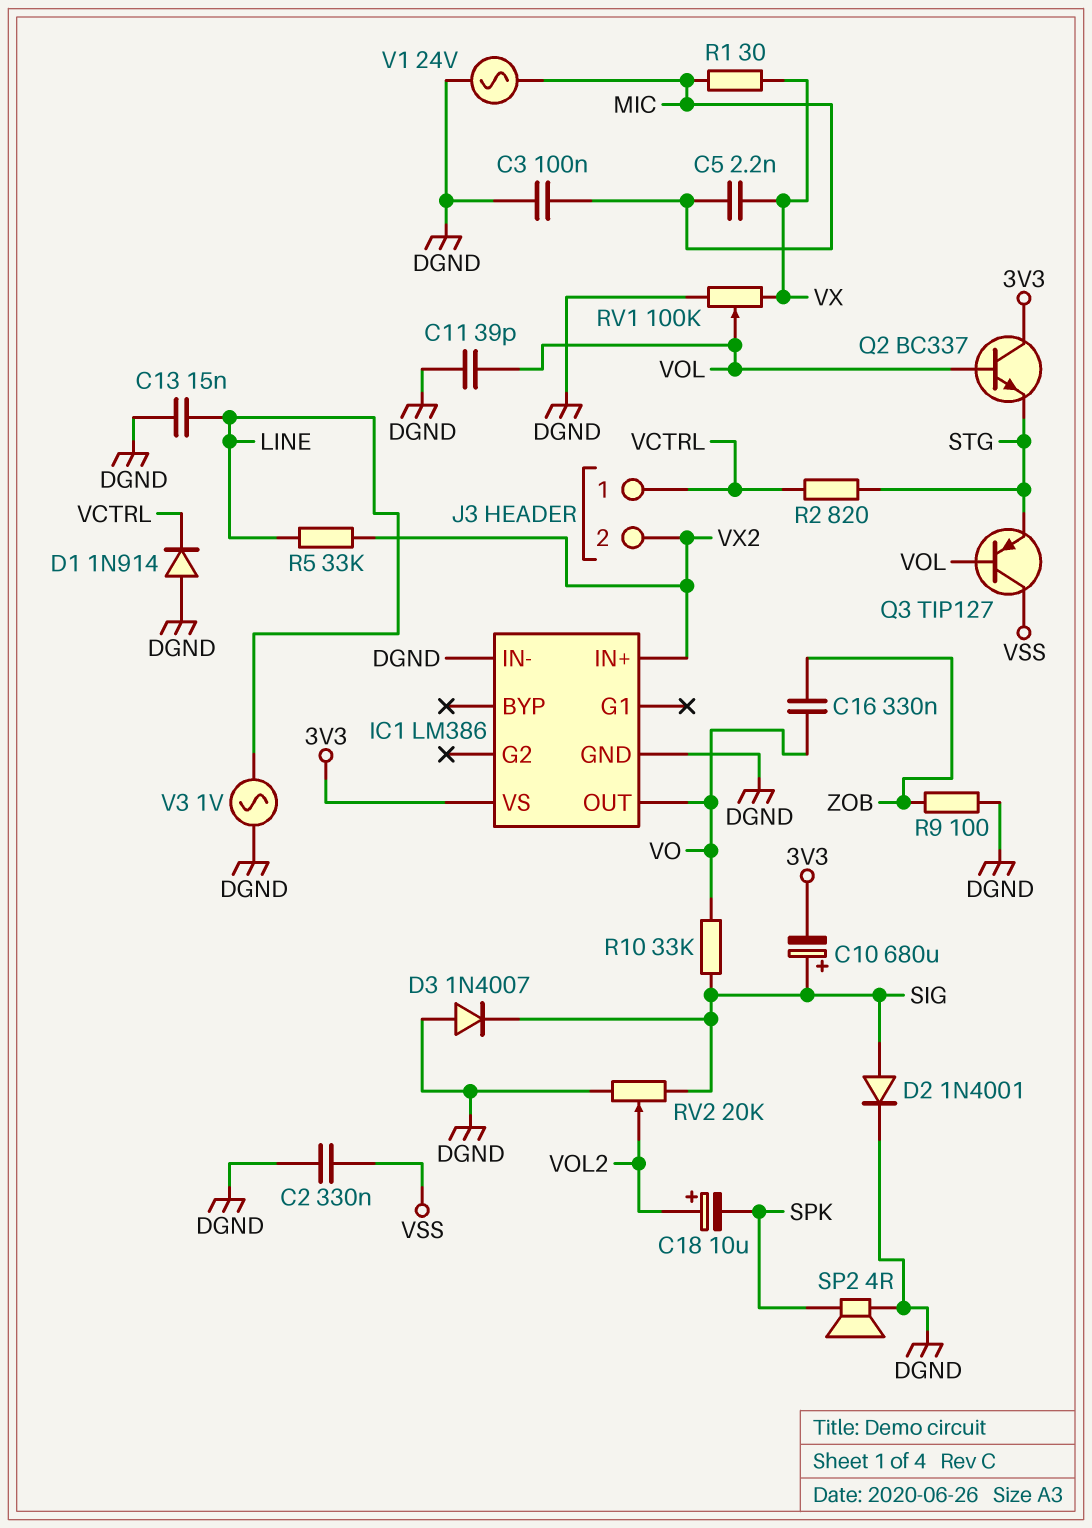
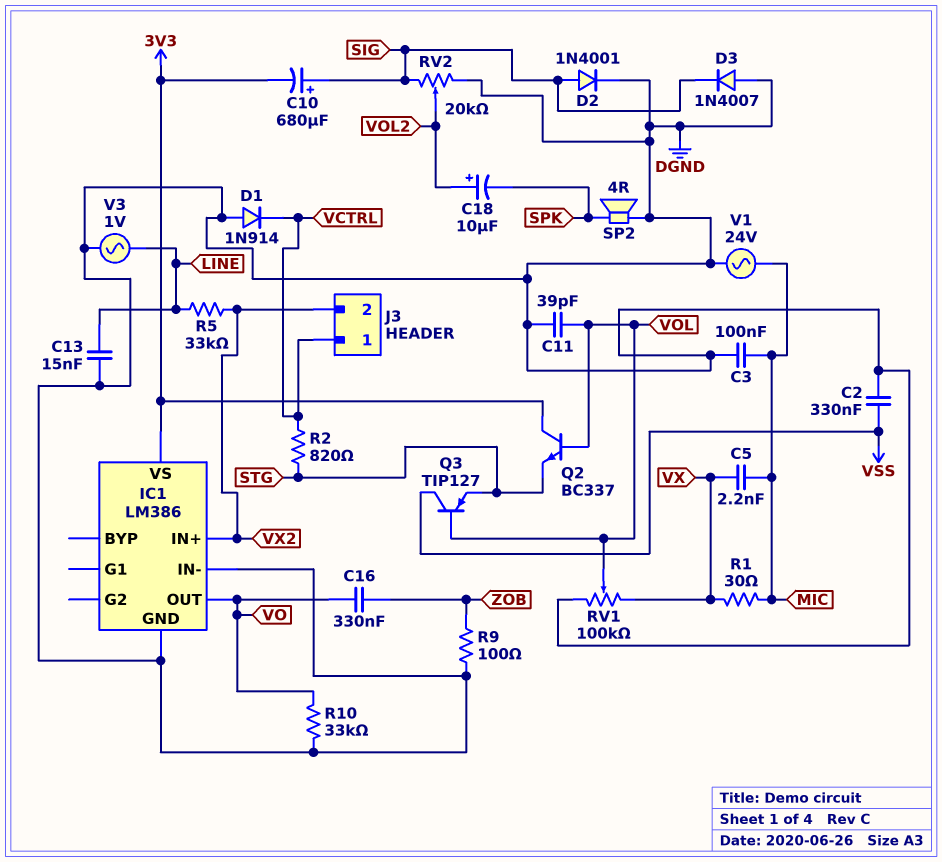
R10: 33k (SIG, VO) -> 33k (DGND, VO)

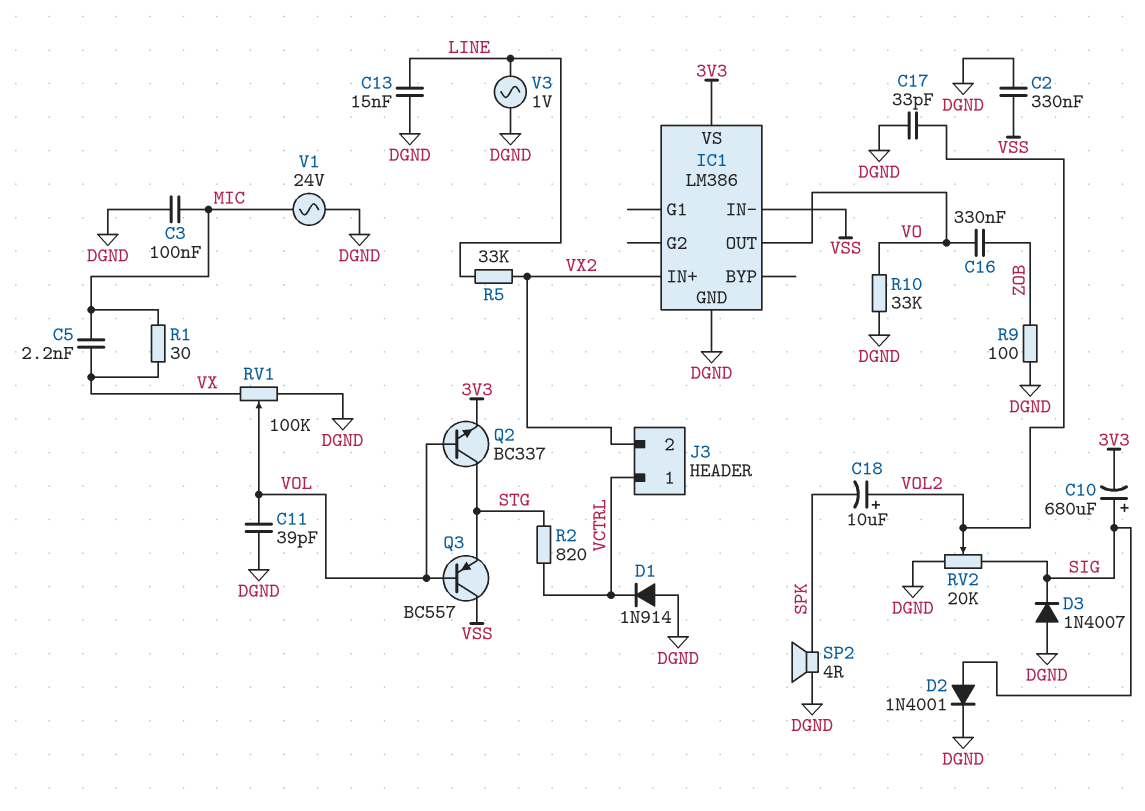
C17: none -> 33pF (DGND, VOL2)
IC1 pin IN-: DGND -> VSS
Q2: NPN BC337 (B VOL, C 3V3, E STG) -> NPN BC337 (B VOL, C STG, E 3V3)
Q3: PNP TIP127 (B VOL, C VSS, E STG) -> PNP BC557 (B VOL, C VSS, E STG)

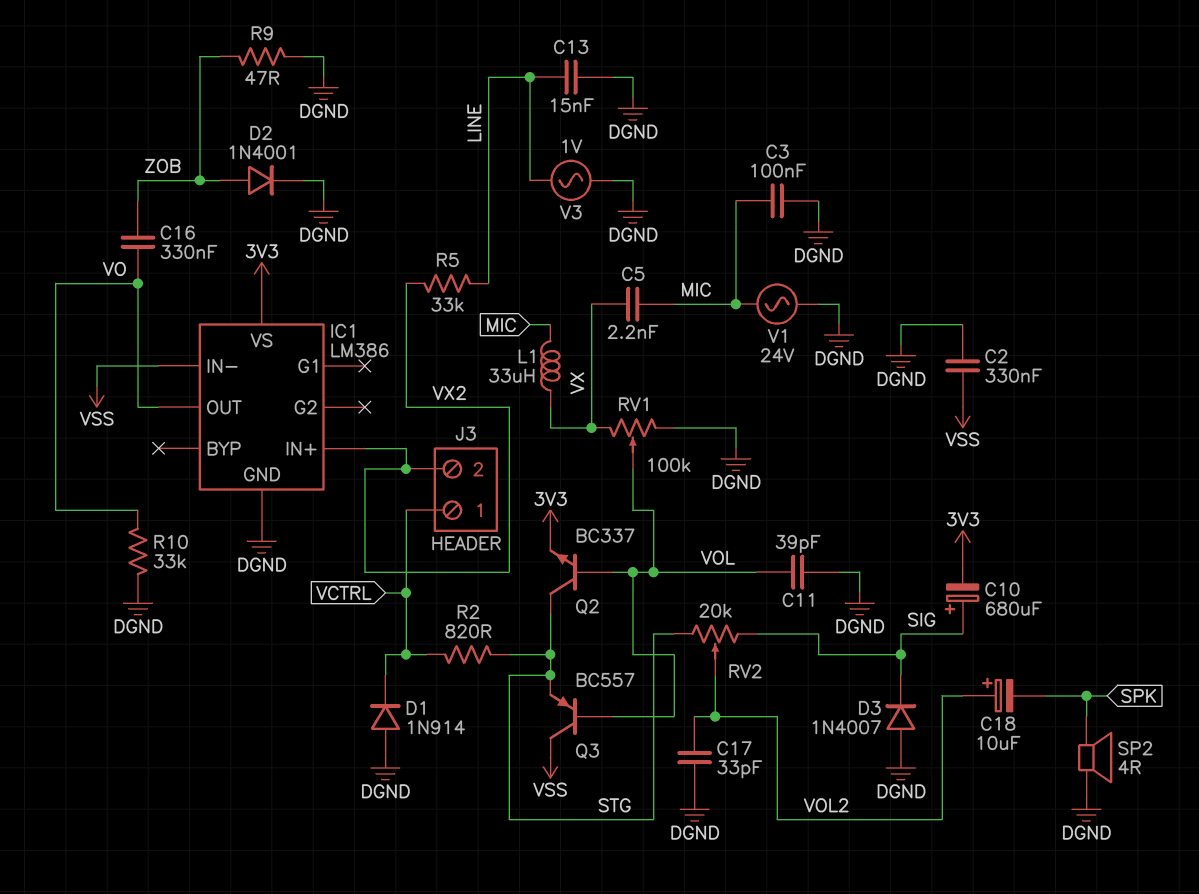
D2: diode 1N4001 (A SIG, K DGND) -> diode 1N4001 (A ZOB, K DGND)
L1: none -> 33uH (MIC, VX)
R1: 30 (MIC, VX) -> none
R9: 100 (DGND, ZOB) -> 47 (DGND, ZOB)
RV2: 20k (DGND, SIG, wiper VOL2) -> 20k (SIG, STG, wiper VOL2)

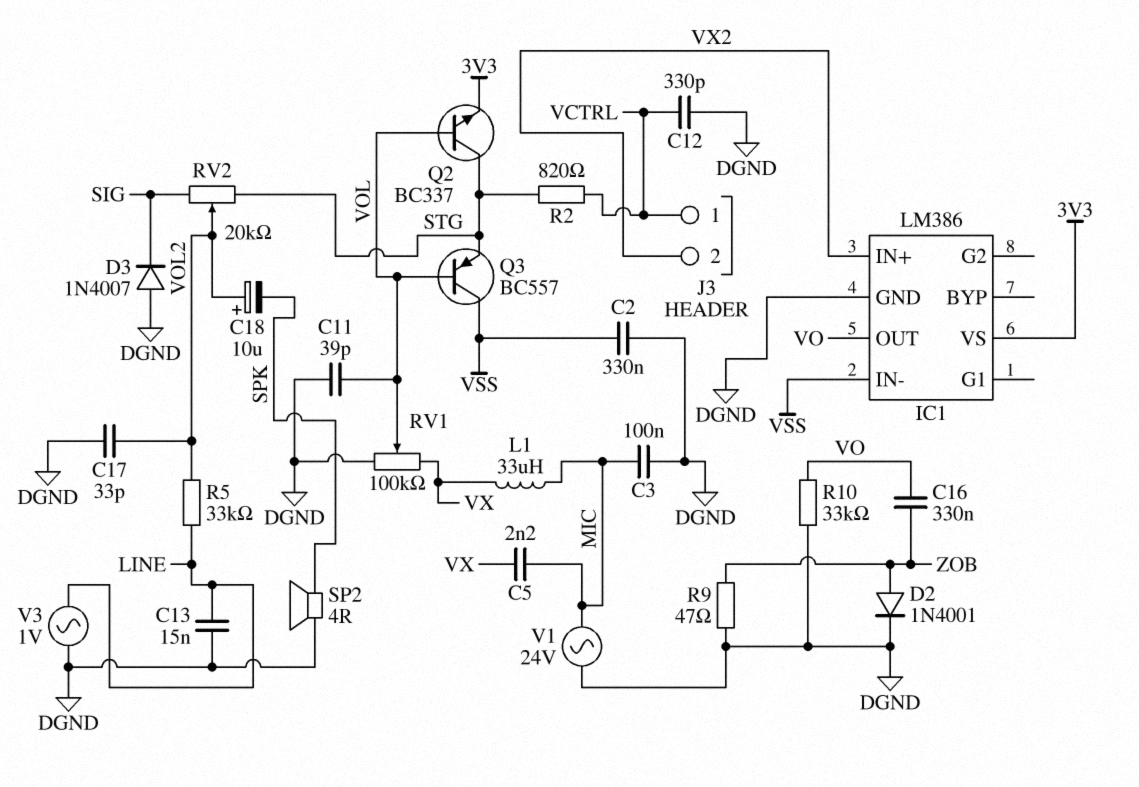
C10: 680uF (plus SIG, minus 3V3) -> none
C12: none -> 330pF (DGND, VCTRL)
D1: diode 1N914 (A DGND, K VCTRL) -> none
R5: 33k (LINE, VX2) -> 33k (LINE, VOL2)

